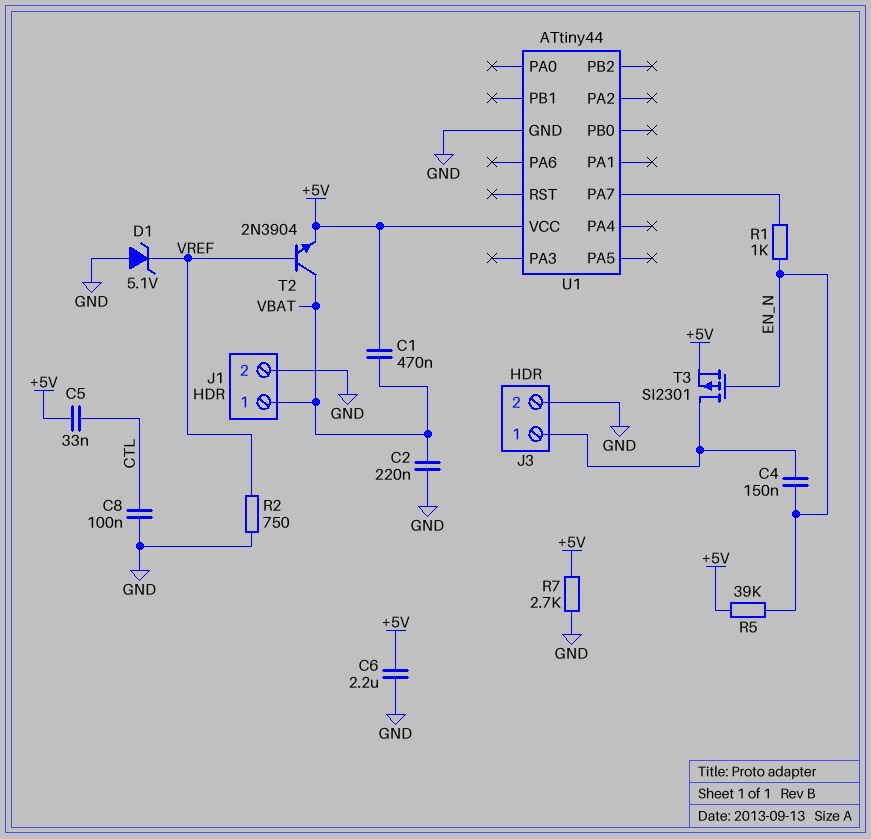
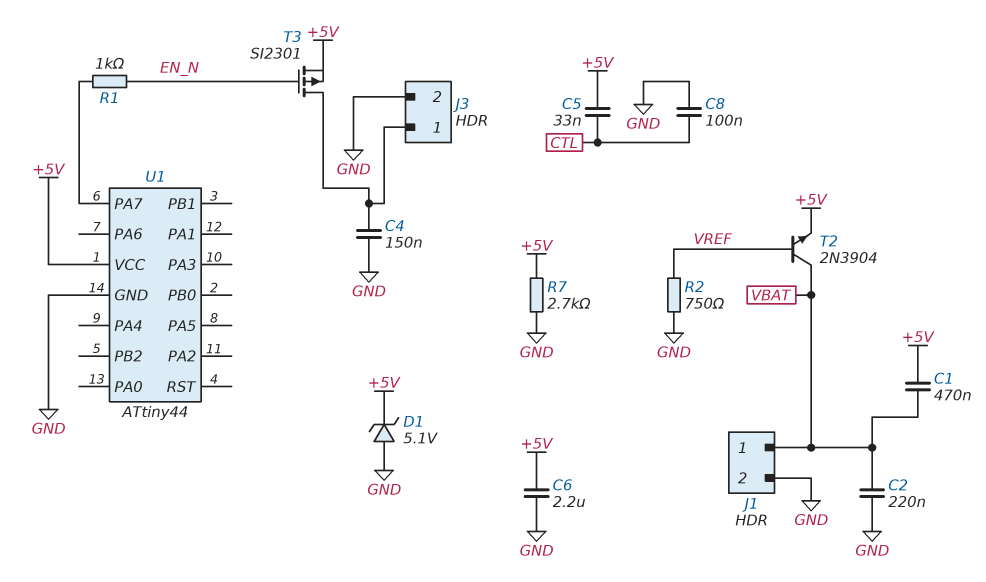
C4: 150nF (EN_N, J3/1) -> 150nF (GND, J3/1)
D1: zener 5.1V (A GND, K VREF) -> zener 5.1V (A GND, K +5V)
R5: 39k (+5V, EN_N) -> none

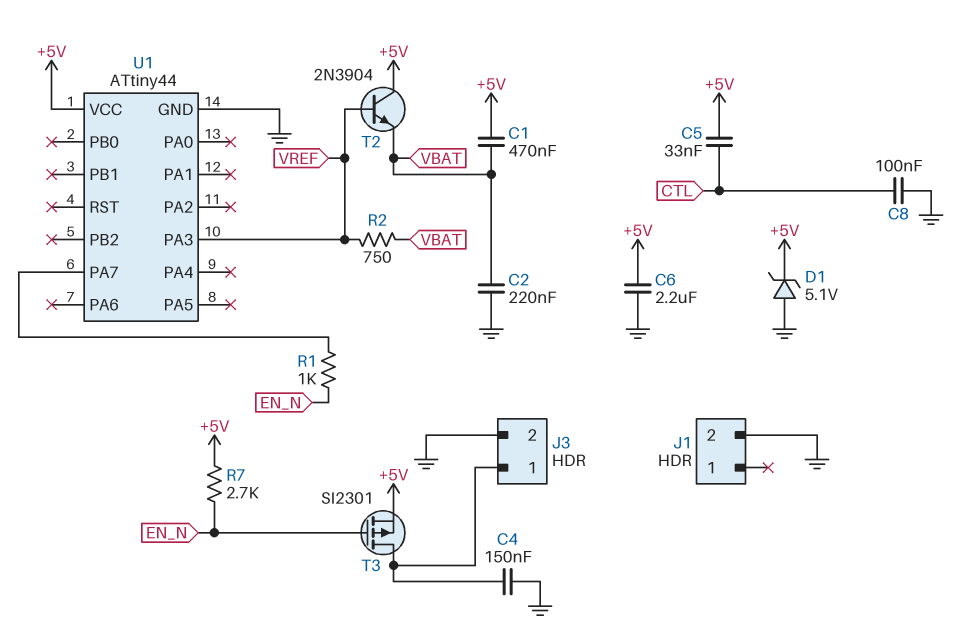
J1 pin 1: VBAT -> none
R2: 750 (GND, VREF) -> 750 (VBAT, VREF)
R7: 2.7k (+5V, GND) -> 2.7k (+5V, EN_N)
T2: NPN 2N3904 (B VREF, C VBAT, E +5V) -> NPN 2N3904 (B VREF, C +5V, E VBAT)
U1 pin PA3: none -> VREF

